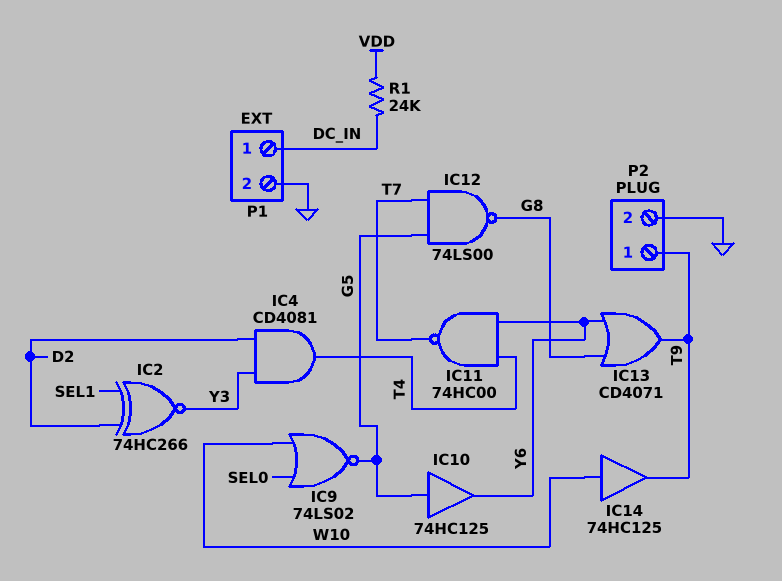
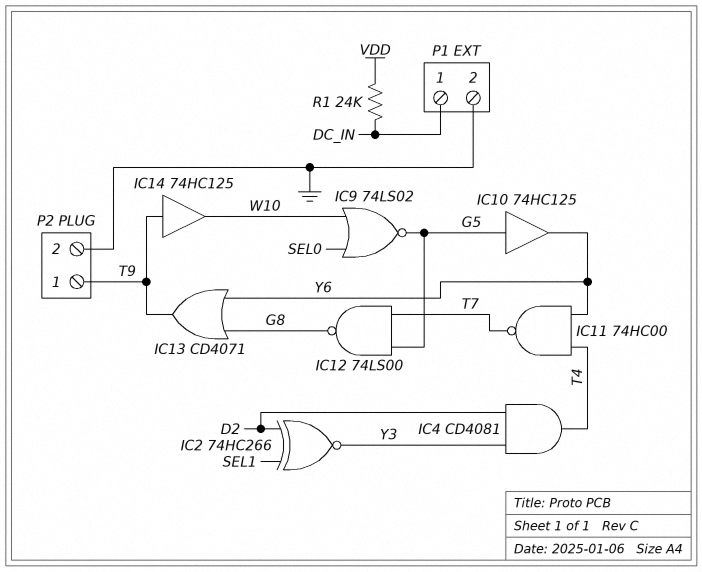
IC14: buffer 74HC125 (in W10, out T9) -> buffer 74HC125 (in T9, out W10)

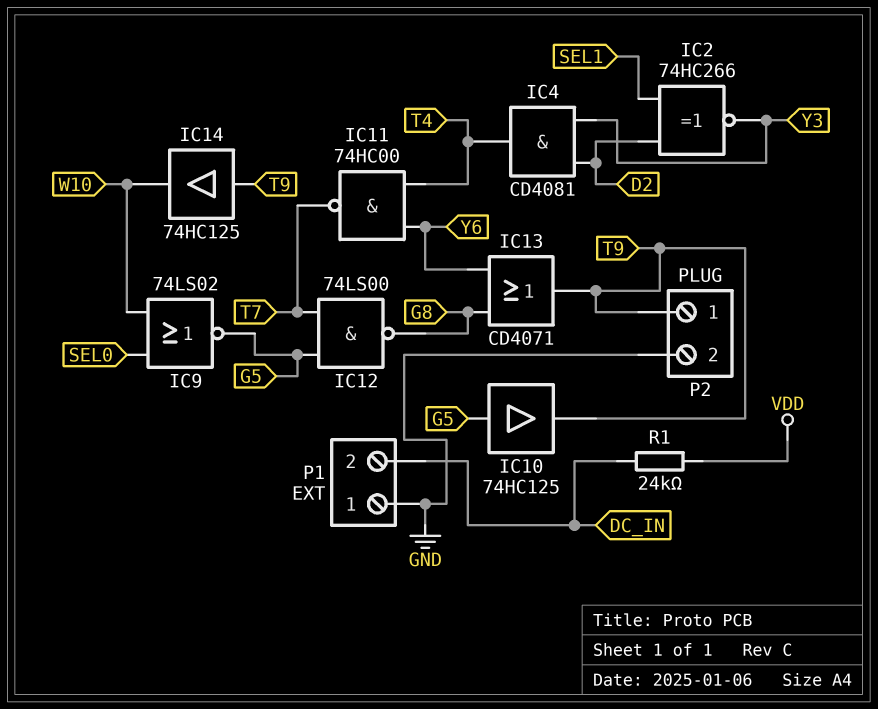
IC10: buffer 74HC125 (in G5, out Y6) -> buffer 74HC125 (in G5, out T9)
P1 pin 1: DC_IN -> GND
P1 pin 2: GND -> DC_IN

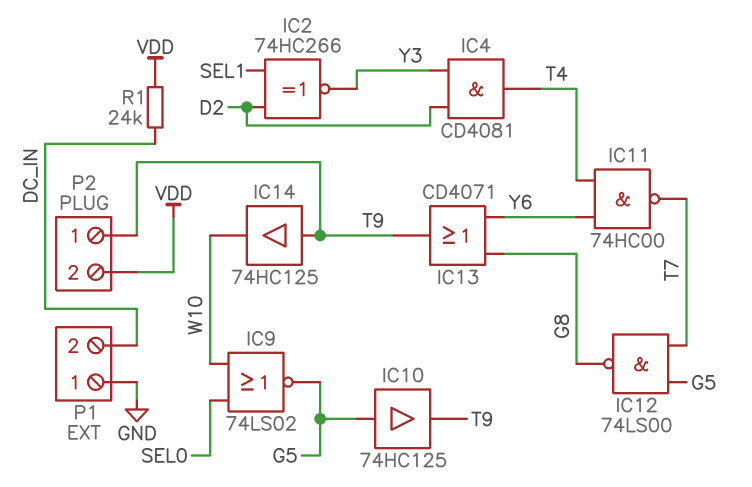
P2 pin 2: GND -> VDD

